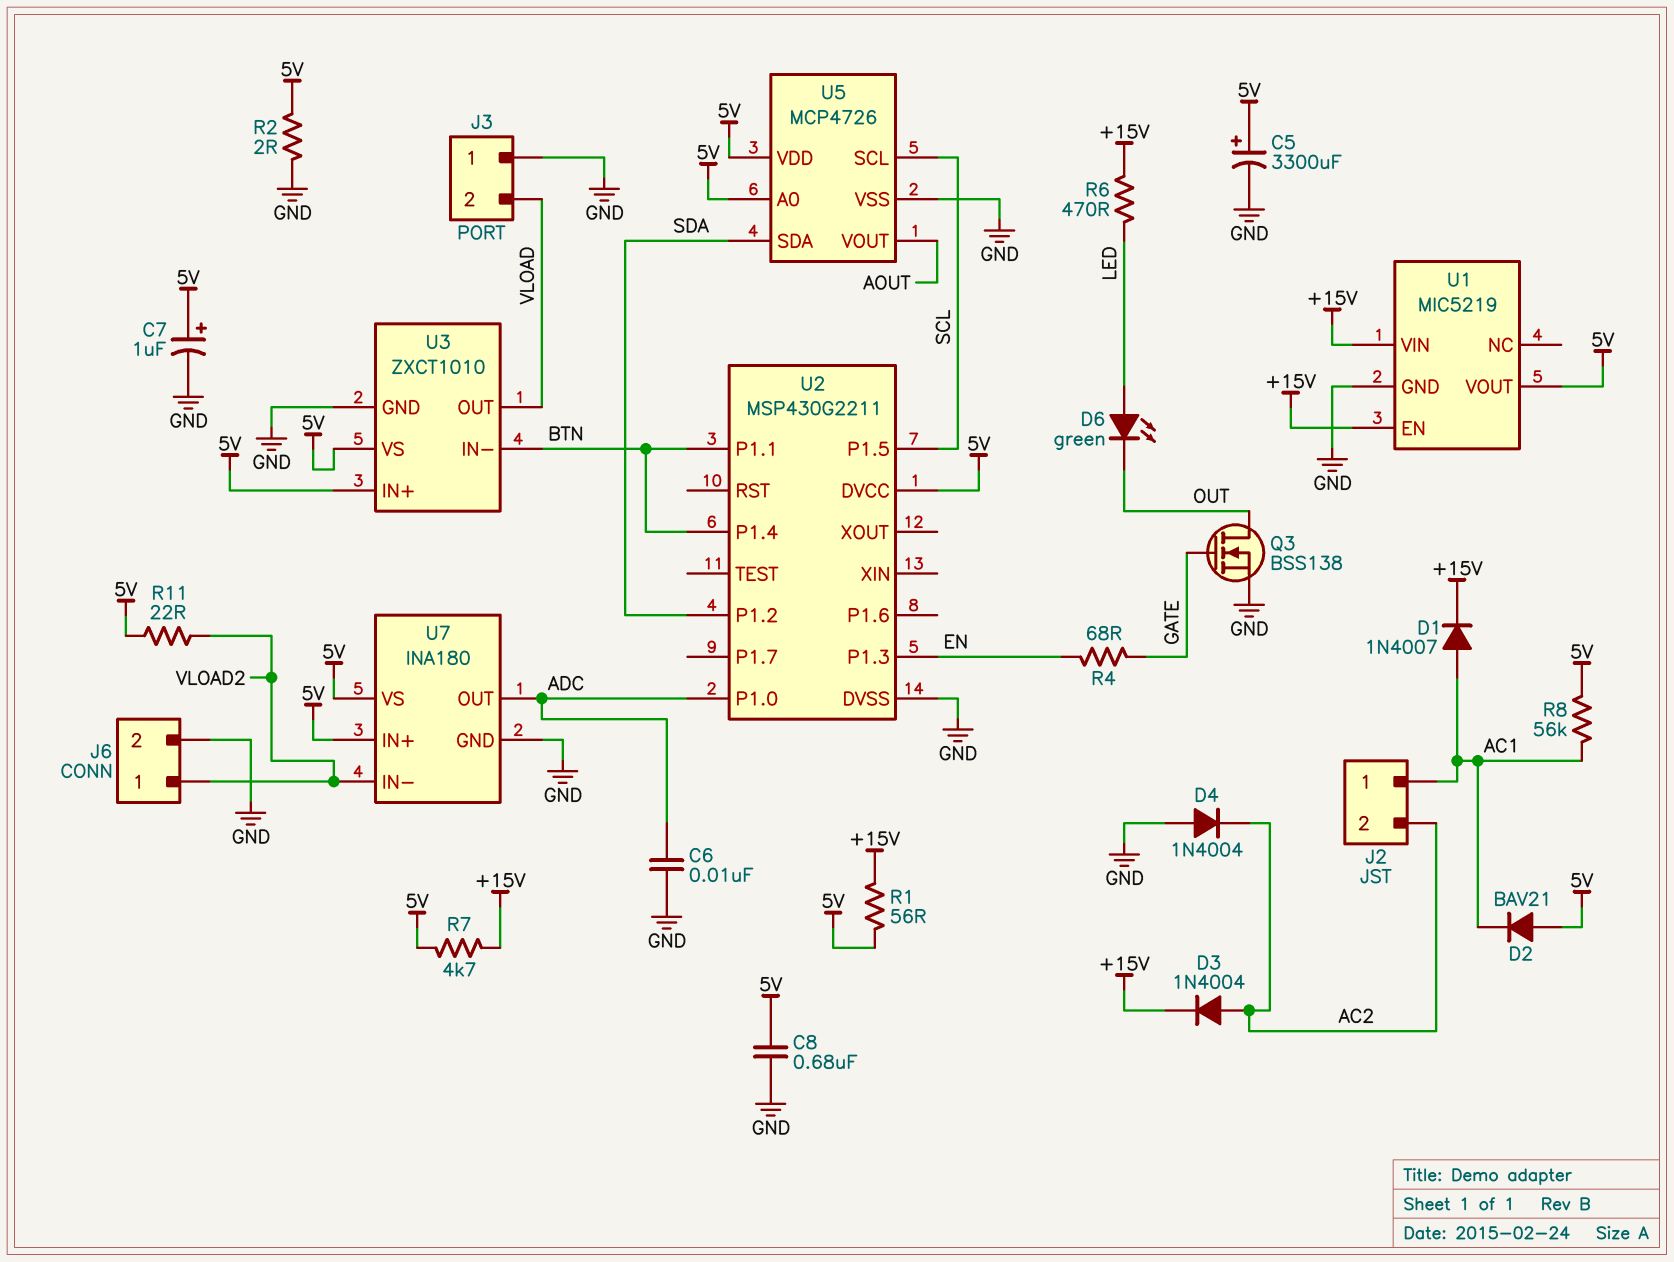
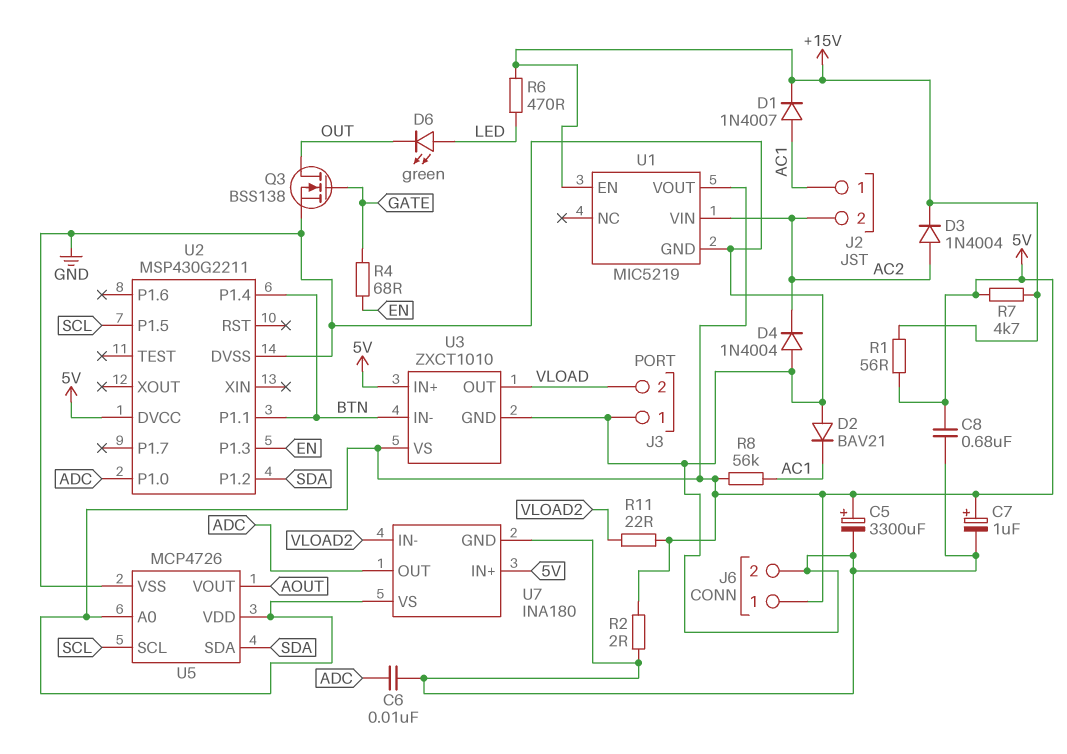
D2: diode BAV21 (A 5V, K AC1) -> diode BAV21 (A GND, K AC1)
J6 pin 1: VLOAD2 -> 5V
U1 pin VIN: +15V -> AC2

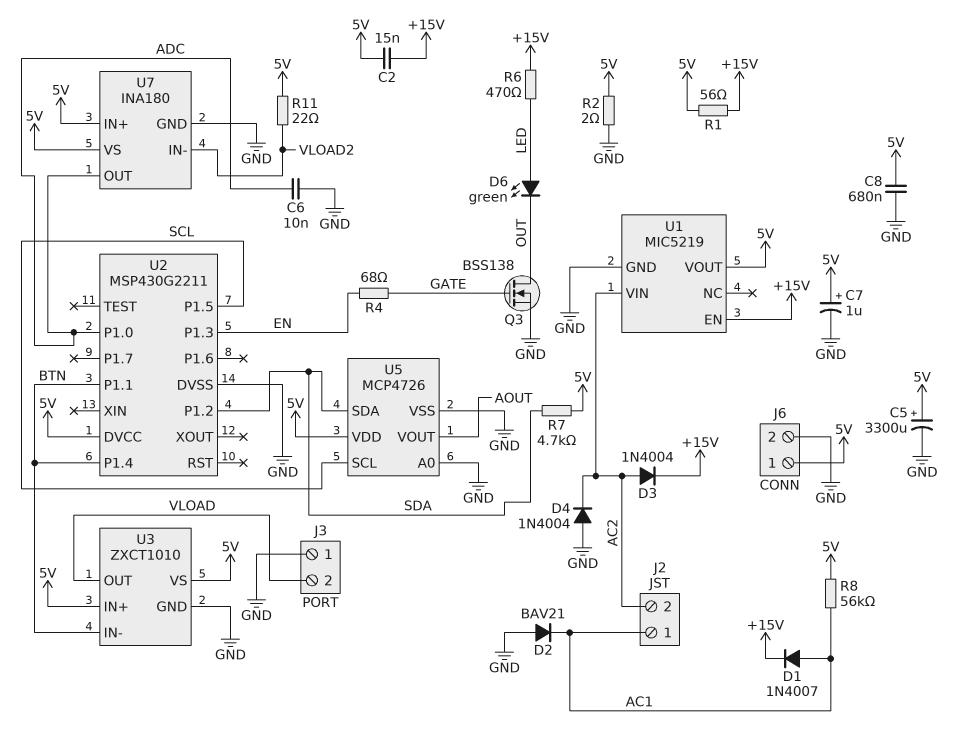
C2: none -> 15nF (+15V, 5V)
R7: 4.7k (+15V, 5V) -> 4.7k (5V, SDA)
U5 pin A0: 5V -> GND

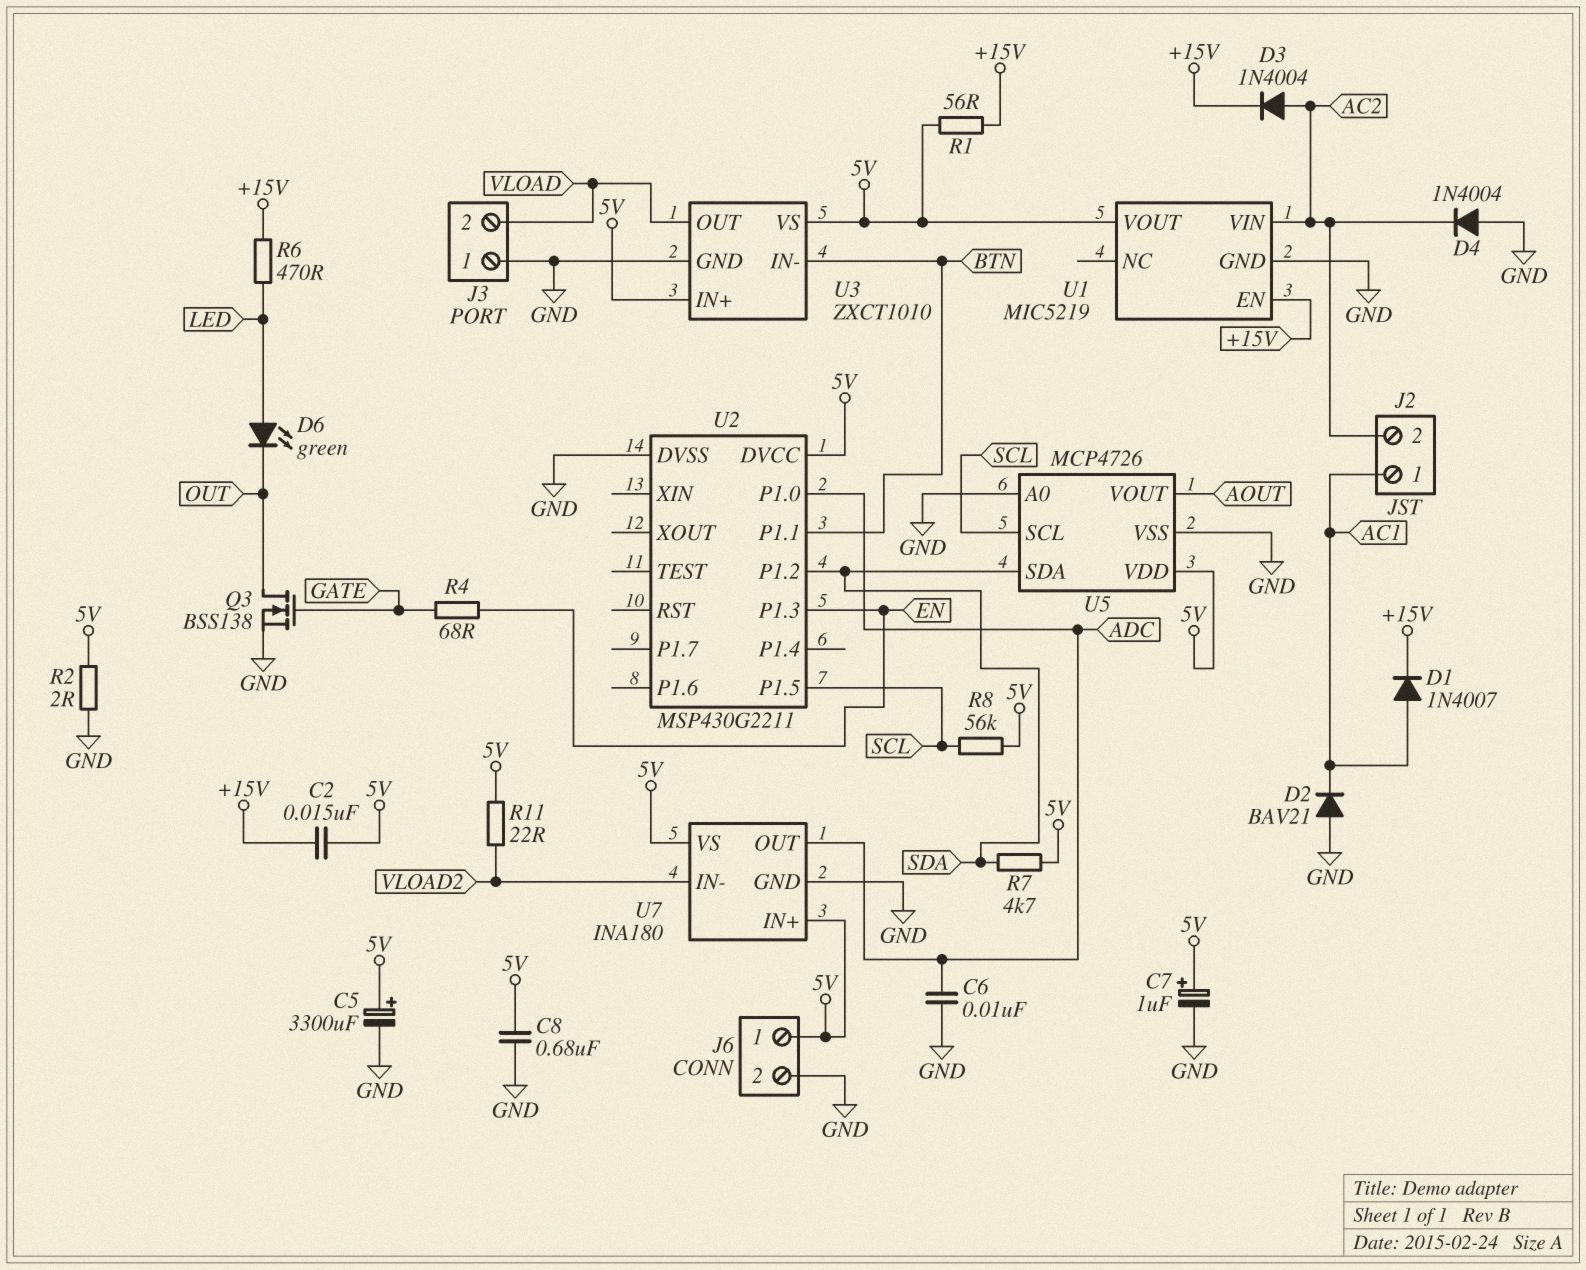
R8: 56k (5V, AC1) -> 56k (5V, SCL)
U2 pin P1.4: BTN -> none

